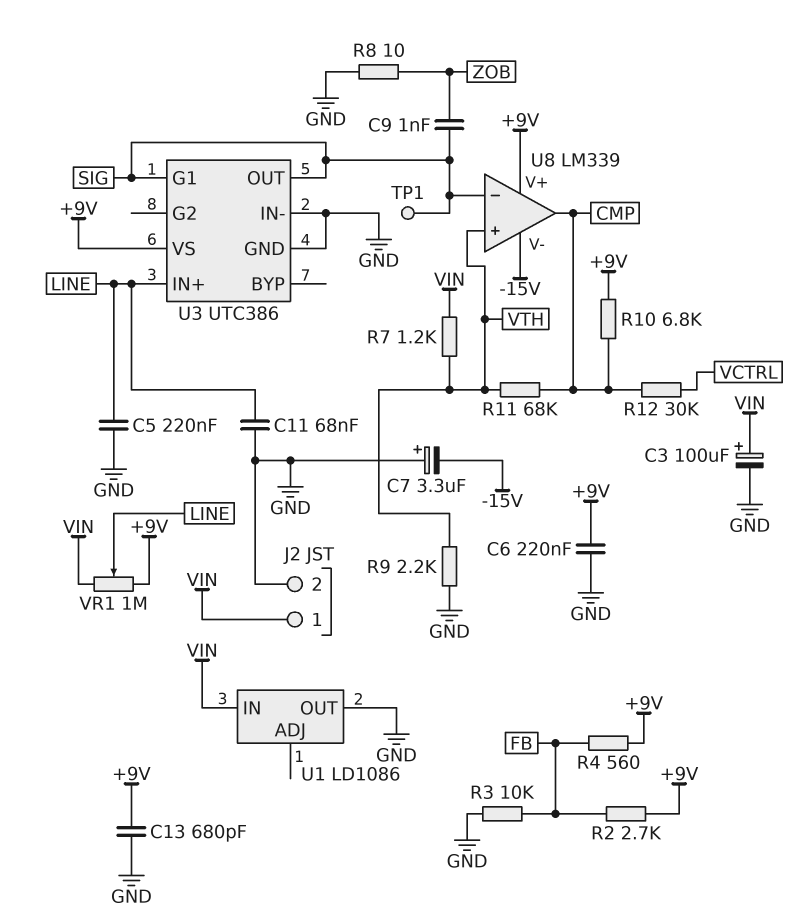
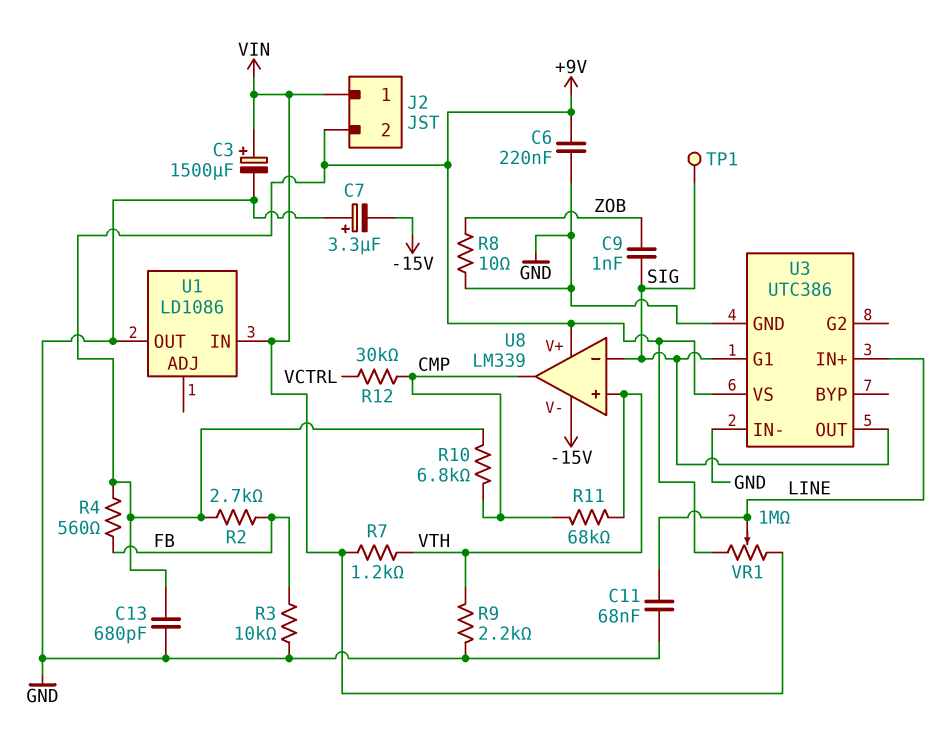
C3: 100uF (plus VIN, minus GND) -> 1500uF (plus VIN, minus GND)
C5: 220nF (GND, LINE) -> none
J2 pin 2: GND -> +9V

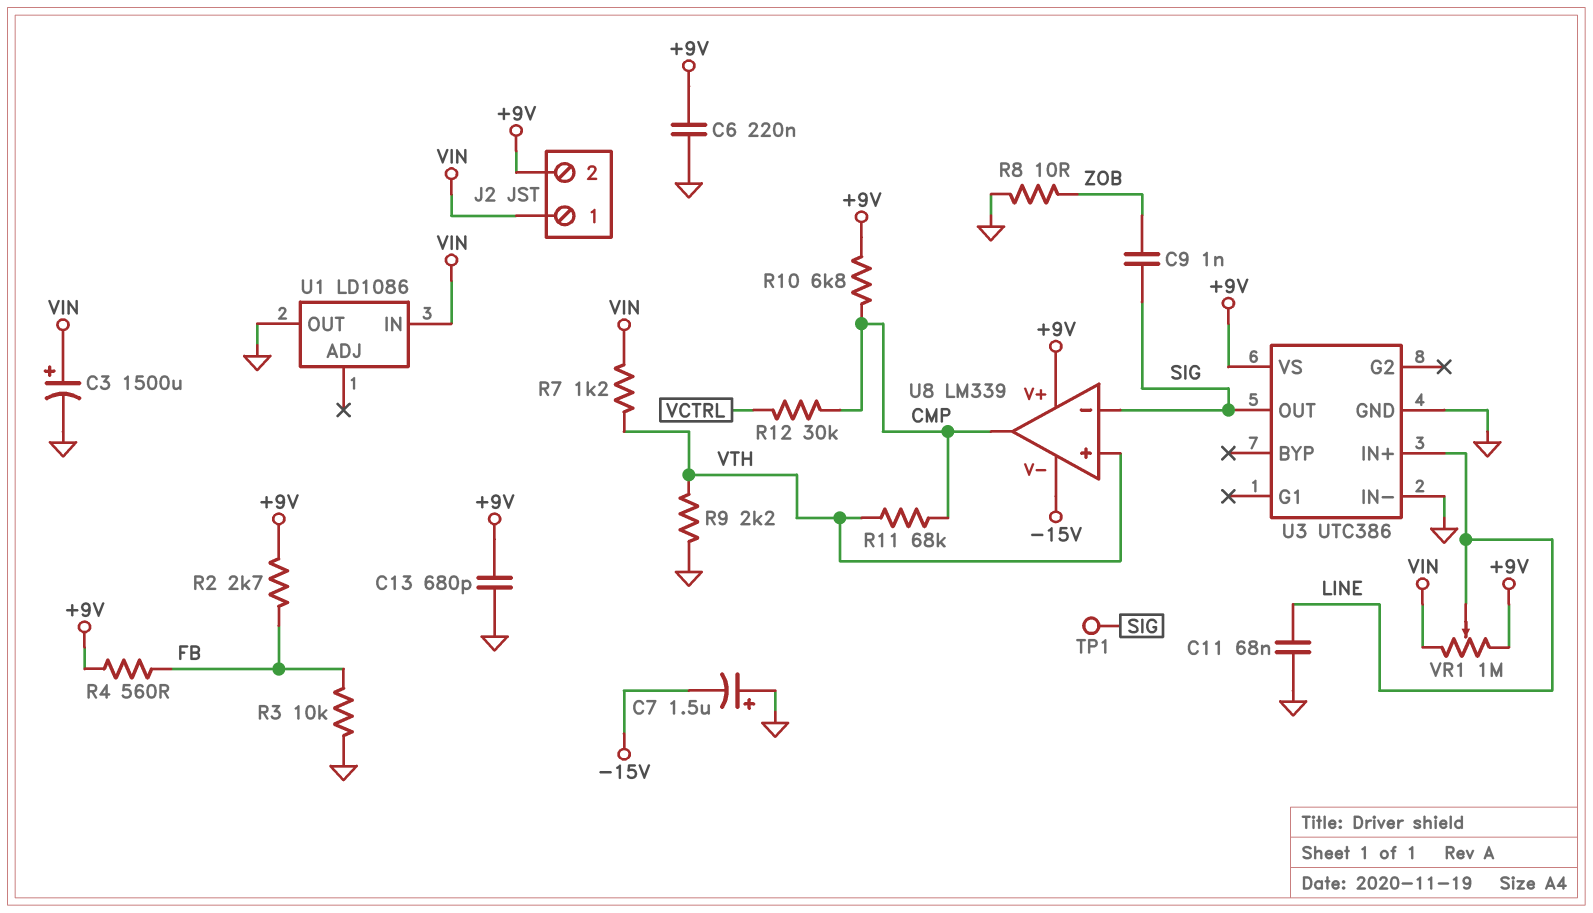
C7: 3.3uF (plus GND, minus -15V) -> 1.5uF (plus GND, minus -15V)
U3 pin G1: SIG -> none

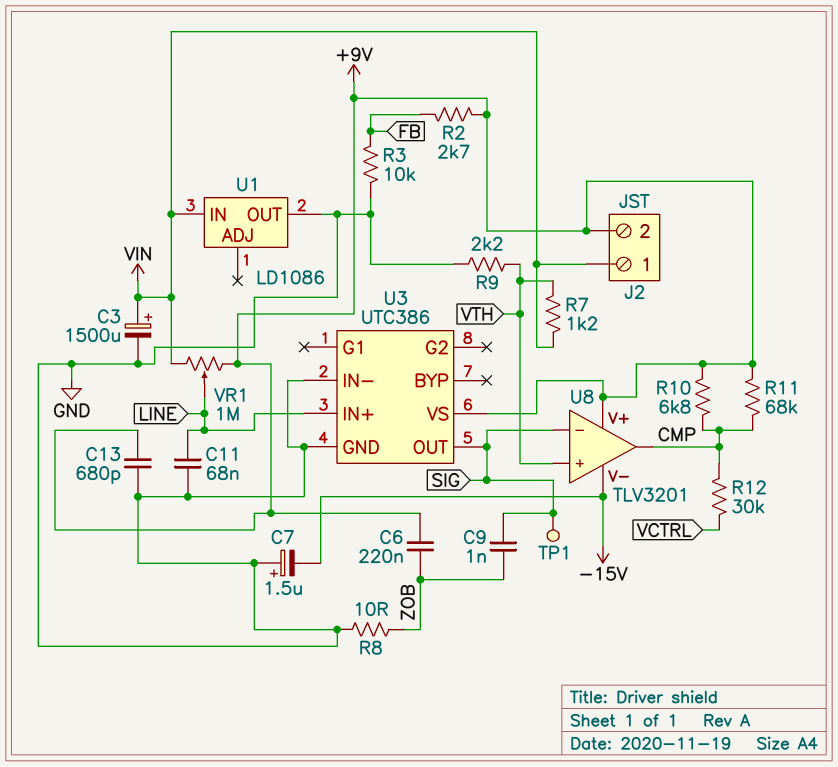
C6: 220nF (+9V, GND) -> 220nF (+9V, ZOB)
R4: 560 (+9V, FB) -> none
R11: 68k (CMP, VTH) -> 68k (+9V, CMP)
U8: LM339 -> TLV3201

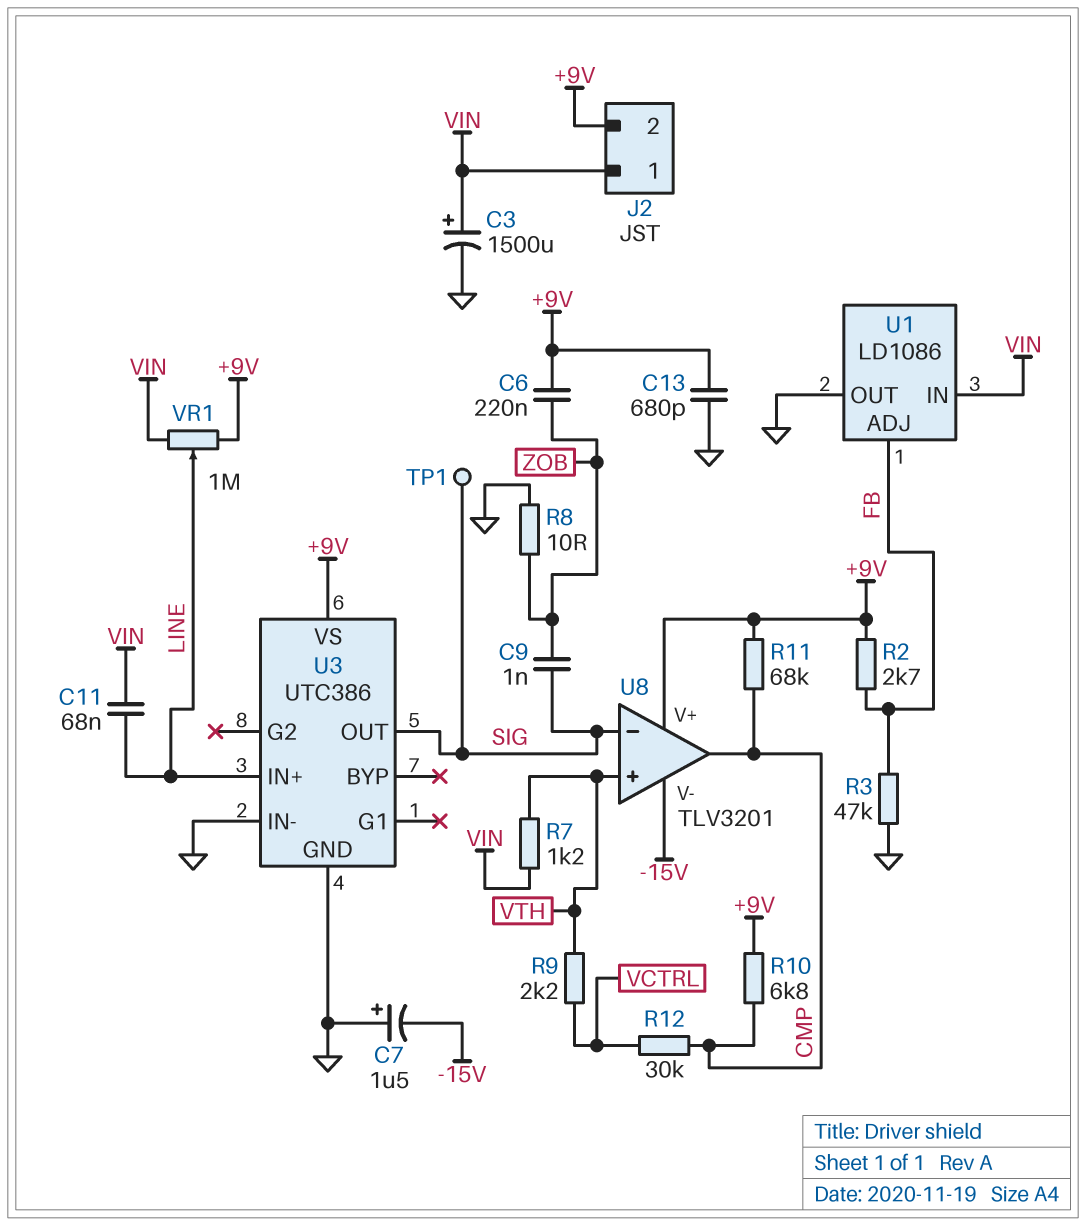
C11: 68nF (GND, LINE) -> 68nF (LINE, VIN)
R3: 10k (FB, GND) -> 47k (FB, GND)
R9: 2.2k (GND, VTH) -> 2.2k (VCTRL, VTH)
U1 pin ADJ: none -> FB

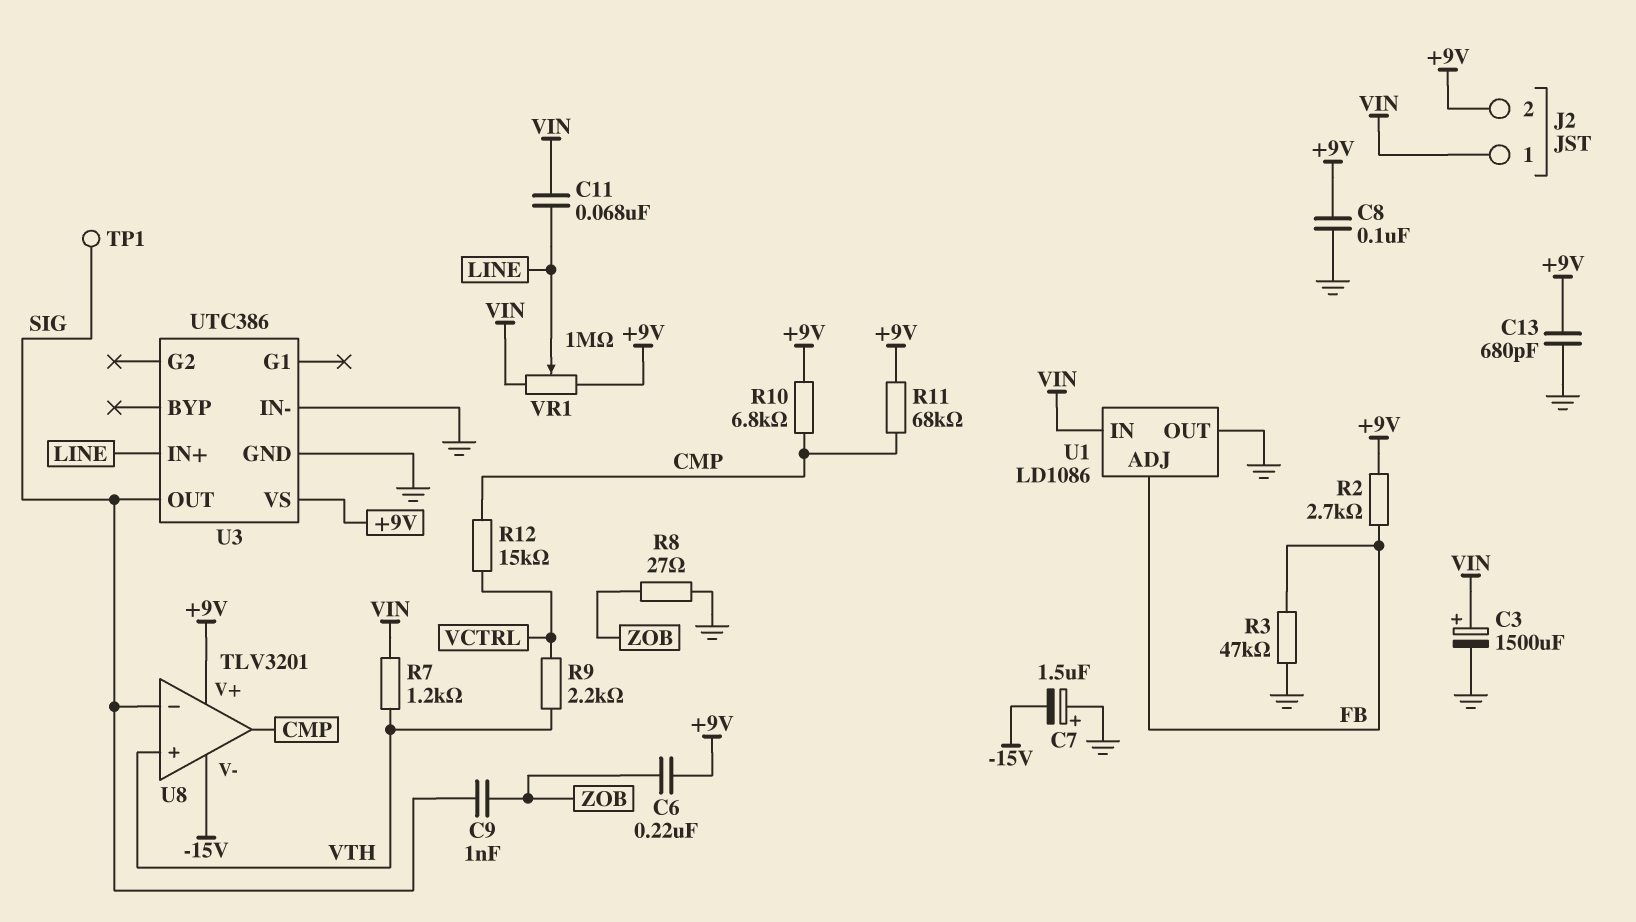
C8: none -> 100nF (+9V, GND)
R8: 10 (GND, ZOB) -> 27 (GND, ZOB)
R12: 30k (CMP, VCTRL) -> 15k (CMP, VCTRL)

